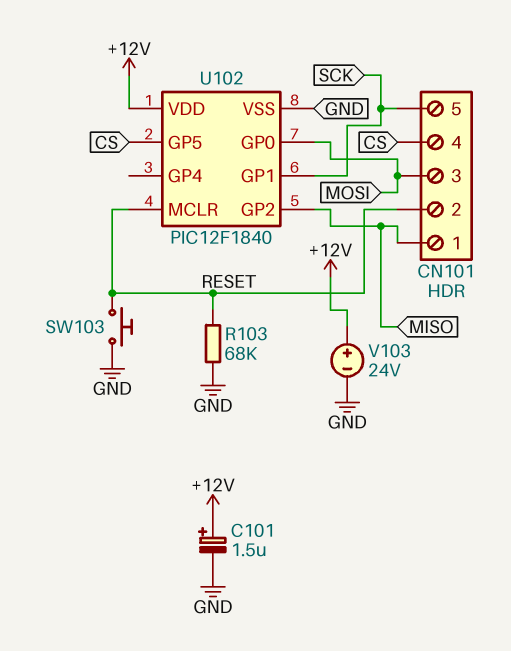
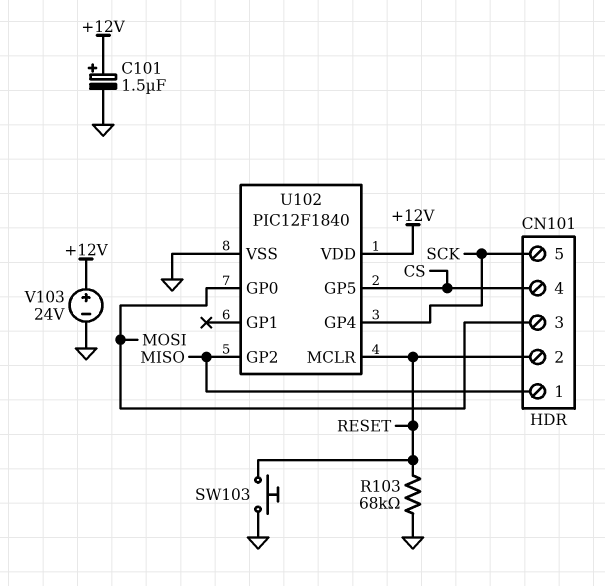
U102 pin GP1: SCK -> none
U102 pin GP4: none -> SCK

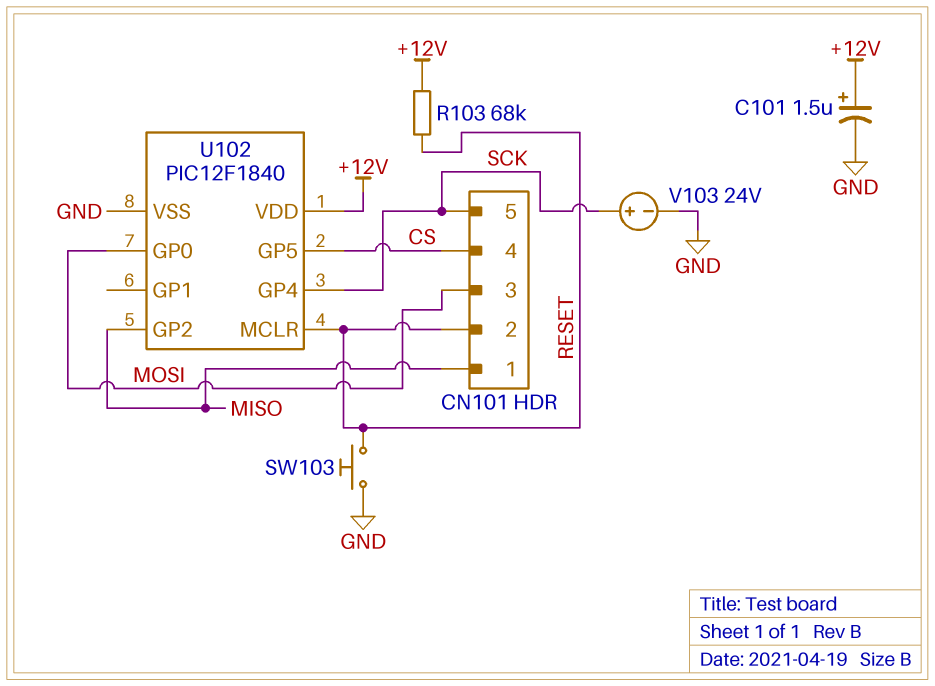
R103: 68k (GND, RESET) -> 68k (+12V, RESET)
V103: 24V (plus +12V, minus GND) -> 24V (plus SCK, minus GND)

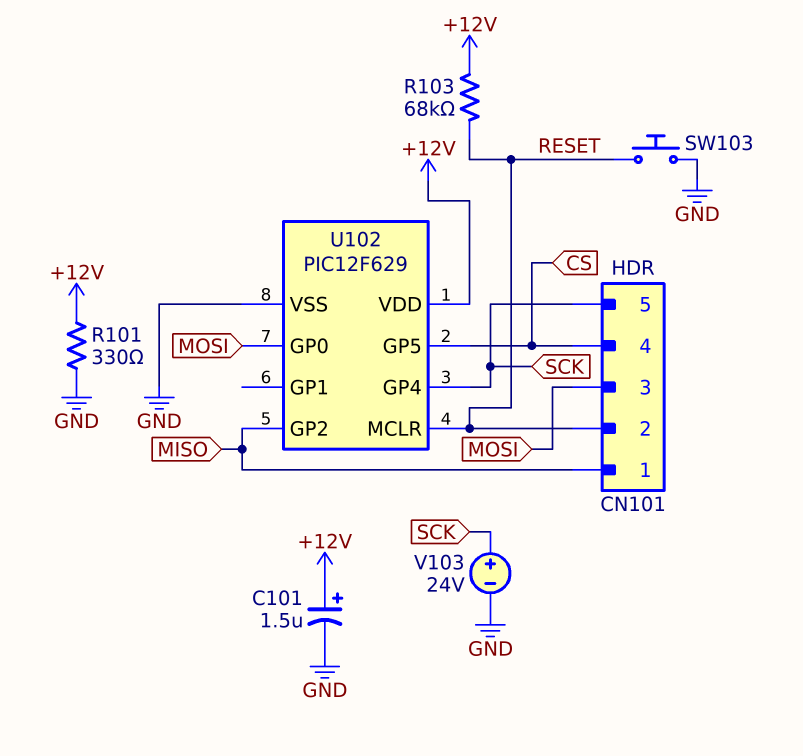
R101: none -> 330 (+12V, GND)
U102: PIC12F1840 -> PIC12F629

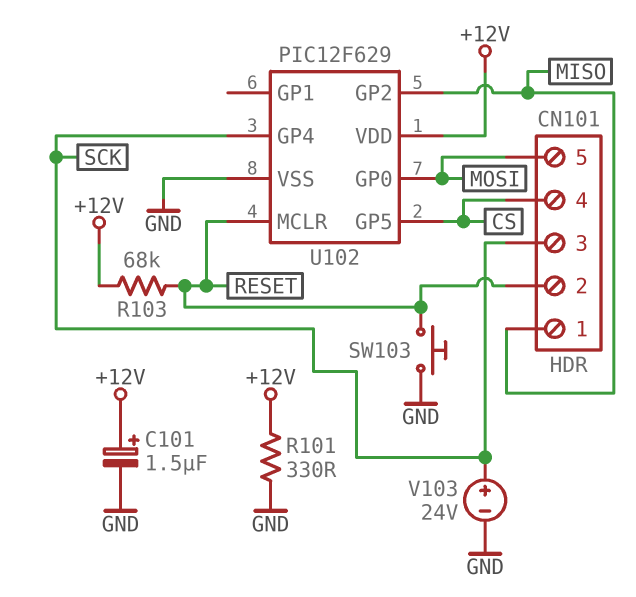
CN101 pin 3: MOSI -> SCK
CN101 pin 5: SCK -> MOSI

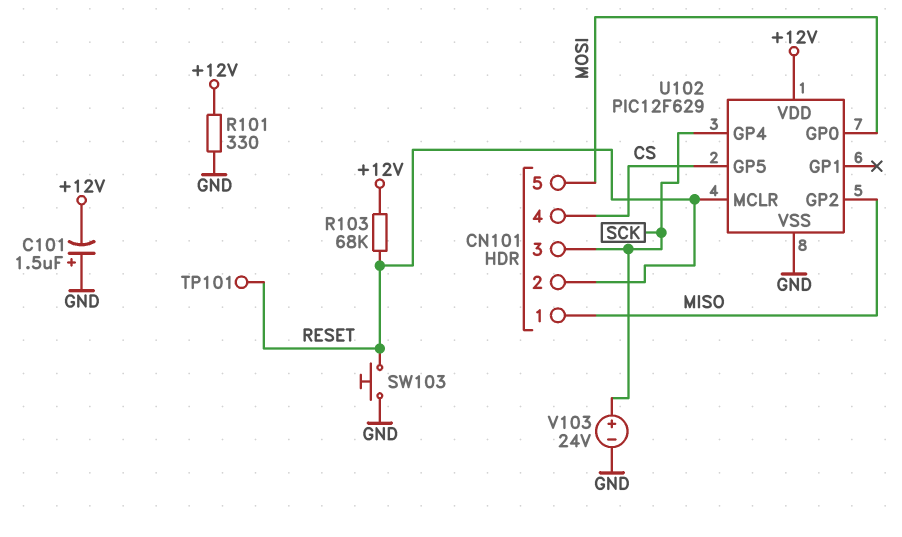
C101: 1.5uF (plus +12V, minus GND) -> 1.5uF (plus GND, minus +12V)
TP101: none -> test point (RESET)

